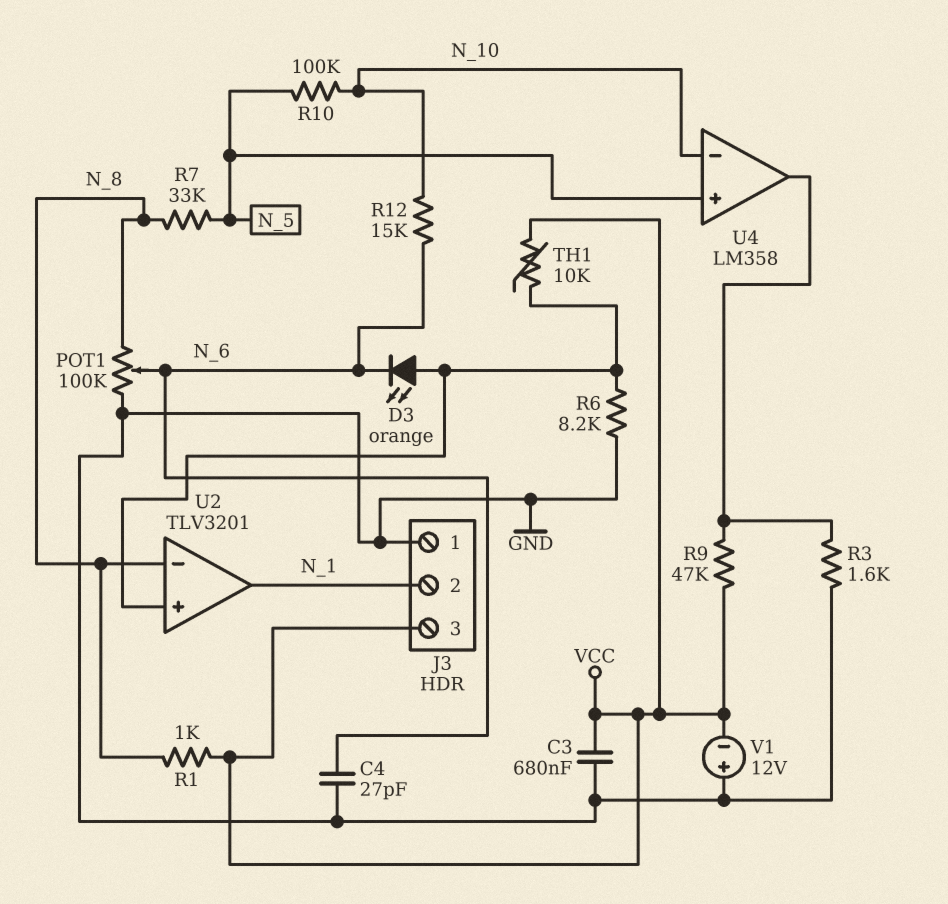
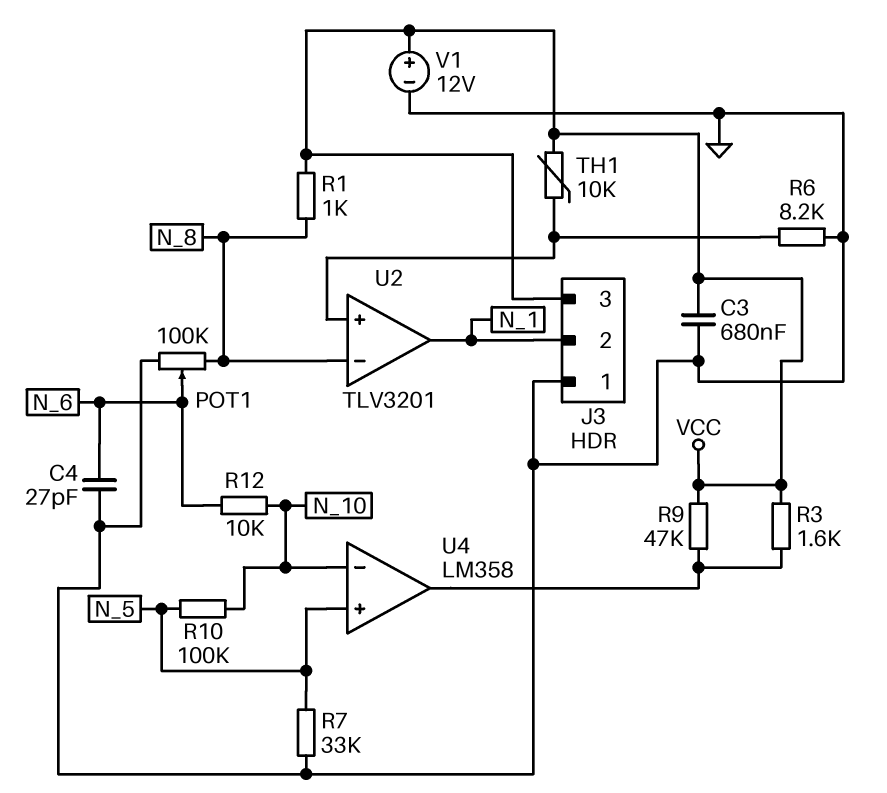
D3: LED orange (A U2/in+, K N_6) -> none
R3: 1.6k (GND, U4/out) -> 1.6k (U4/out, VCC)
R7: 33k (N_5, N_8) -> 33k (GND, N_5)
R12: 15k (N_6, N_10) -> 10k (N_6, N_10)
V1: 12V (plus GND, minus VCC) -> 12V (plus VCC, minus GND)

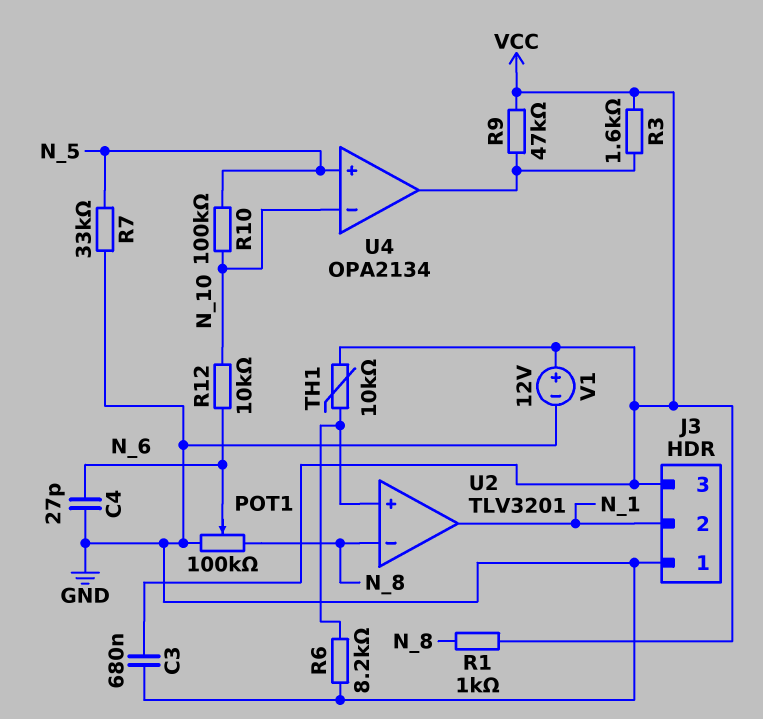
U4: LM358 -> OPA2134

